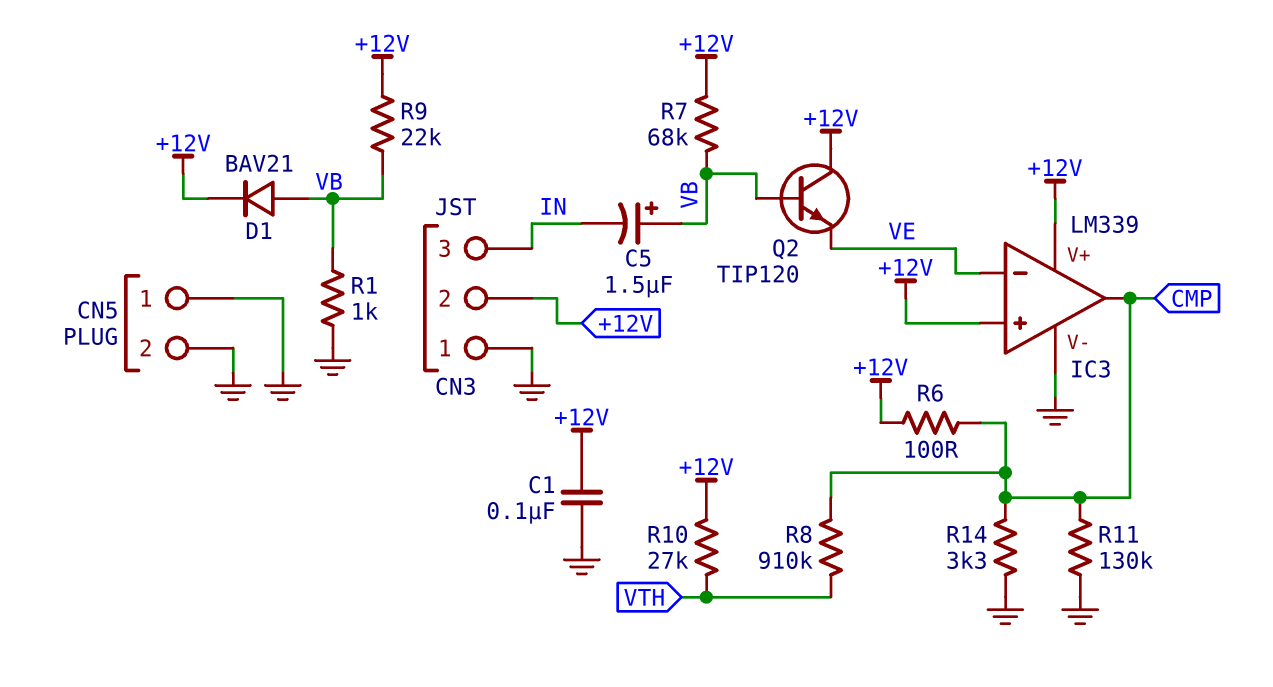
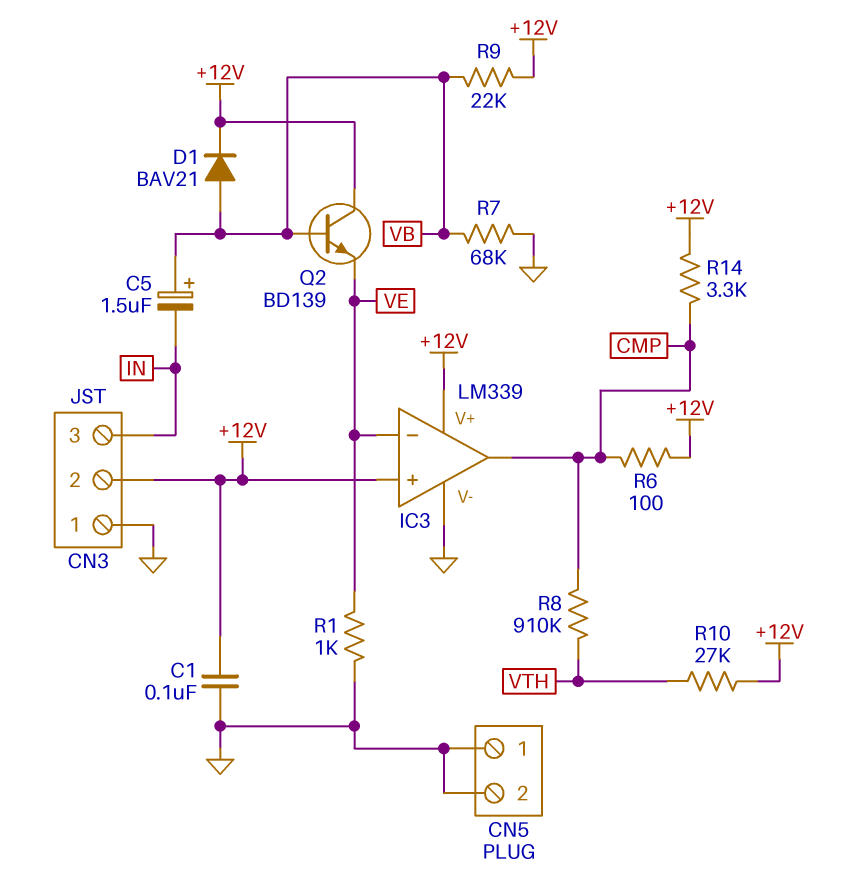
Q2: NPN TIP120 (B VB, C +12V, E VE) -> NPN BD139 (B VB, C +12V, E VE)
R1: 1k (GND, VB) -> 1k (GND, VE)
R7: 68k (+12V, VB) -> 68k (GND, VB)
R11: 130k (CMP, GND) -> none
R14: 3.3k (CMP, GND) -> 3.3k (+12V, CMP)

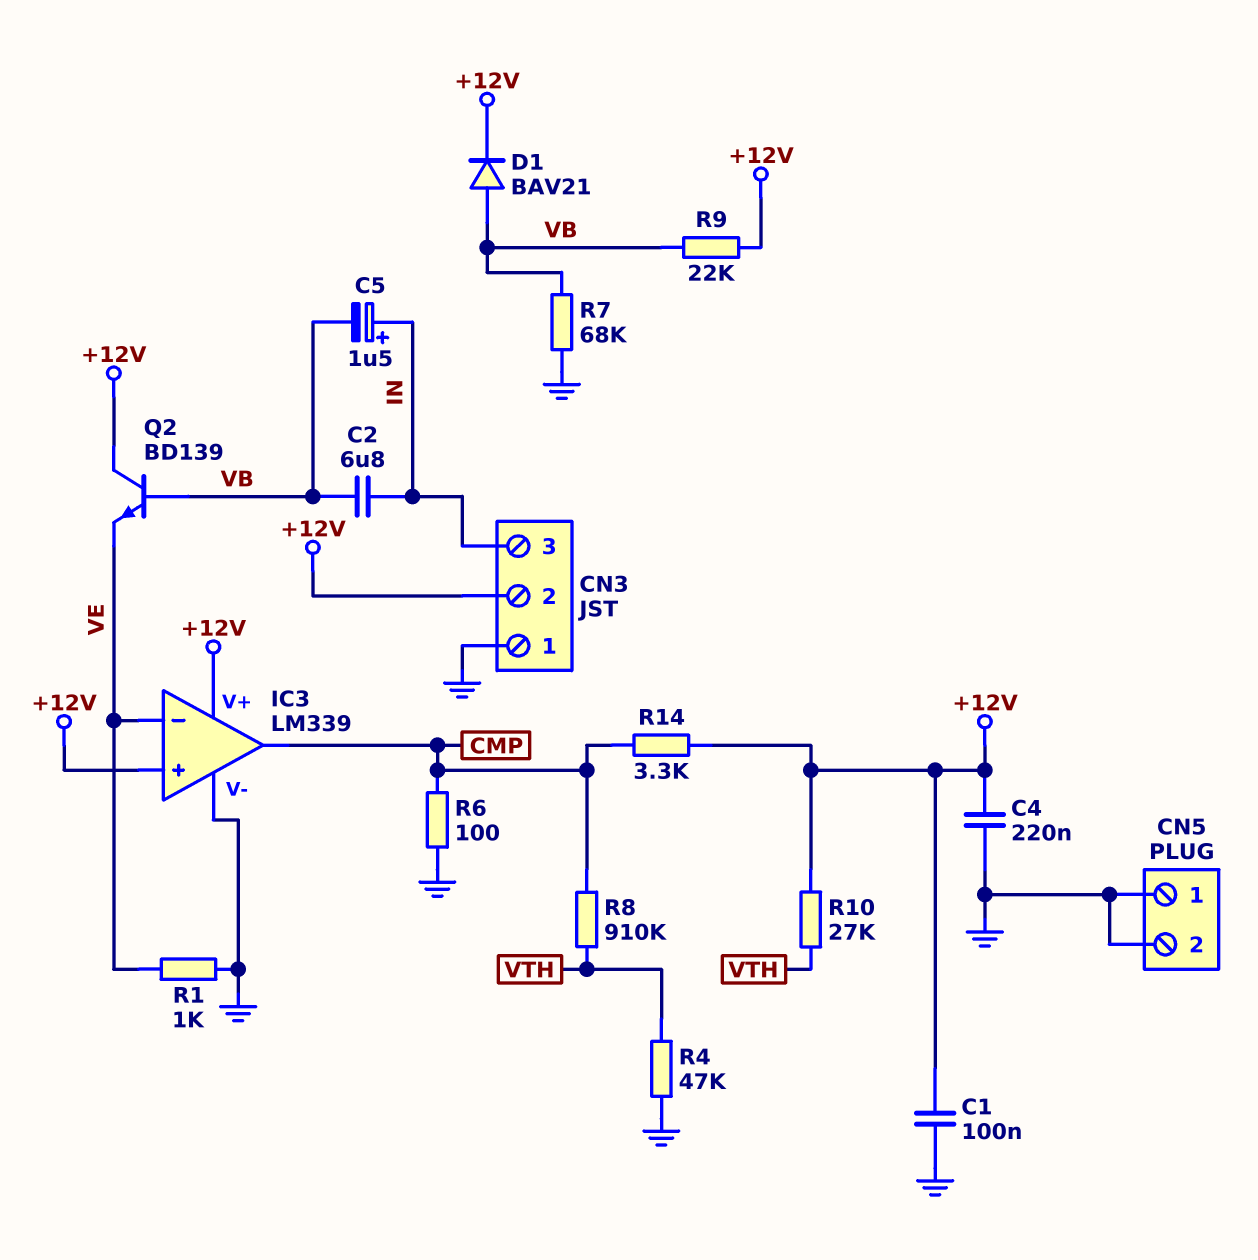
C2: none -> 6.8uF (IN, VB)
C4: none -> 220nF (+12V, GND)
C5: 1.5uF (plus VB, minus IN) -> 1.5uF (plus IN, minus VB)
R4: none -> 47k (GND, VTH)
R6: 100 (+12V, CMP) -> 100 (CMP, GND)

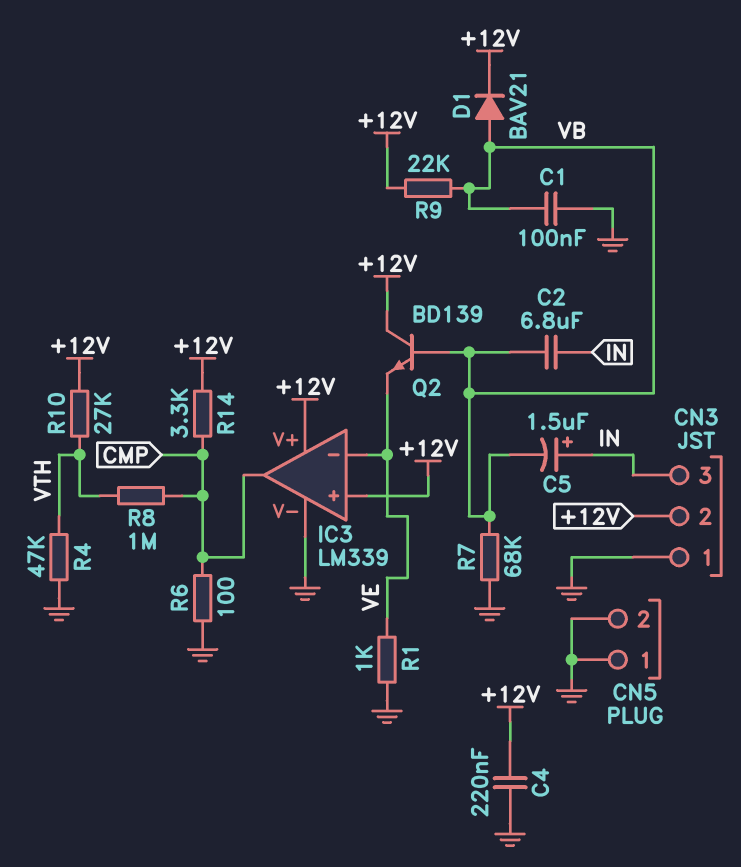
C1: 100nF (+12V, GND) -> 100nF (GND, VB)
R8: 910k (CMP, VTH) -> 1M (CMP, VTH)

